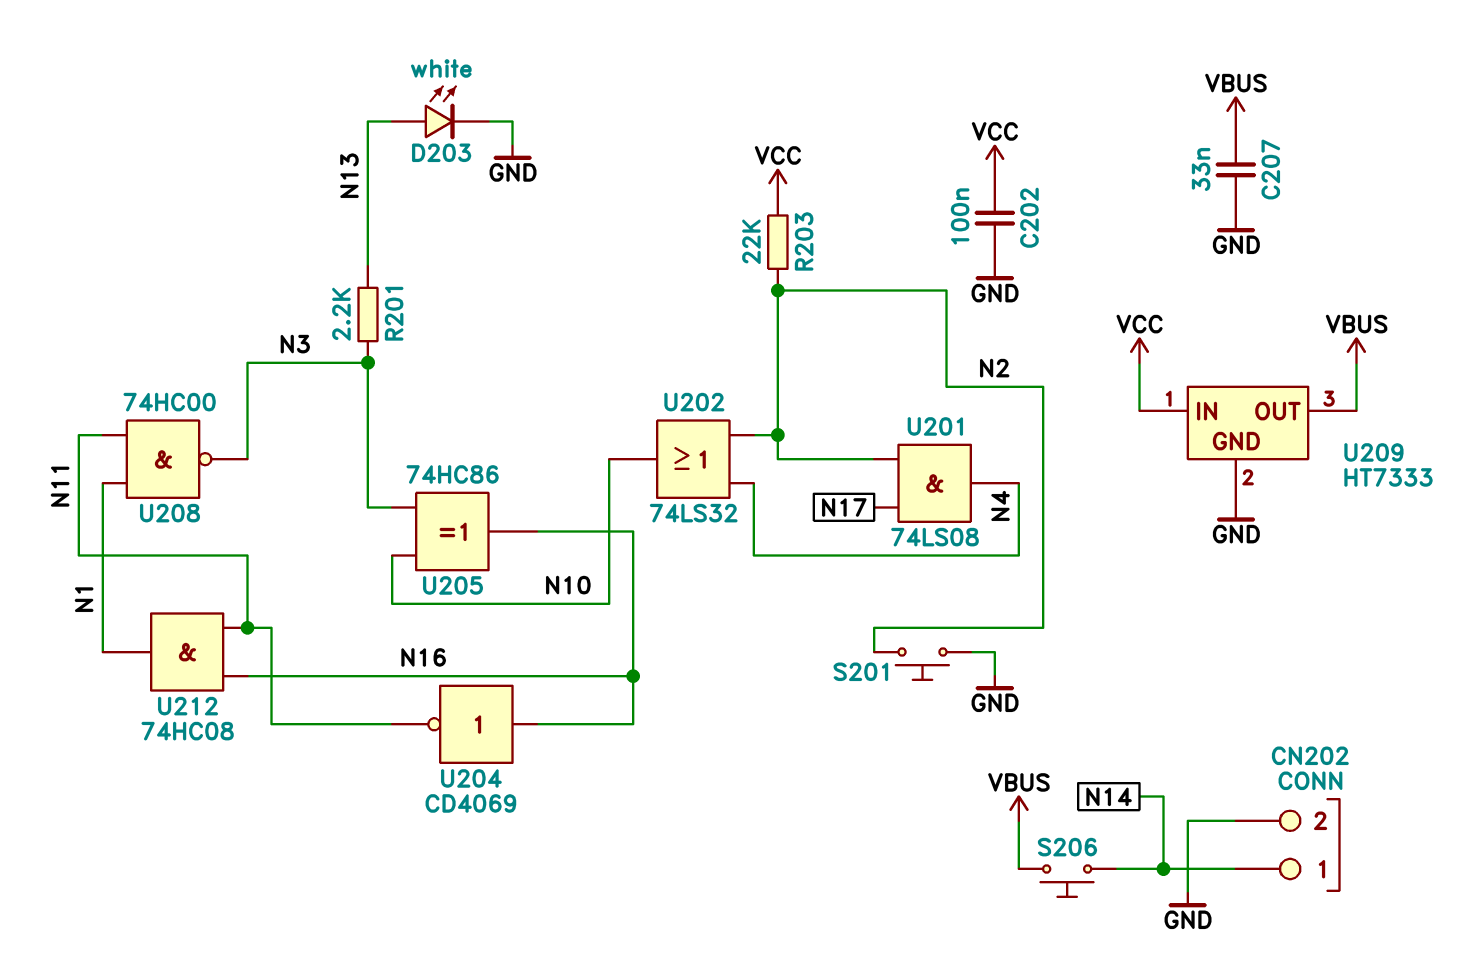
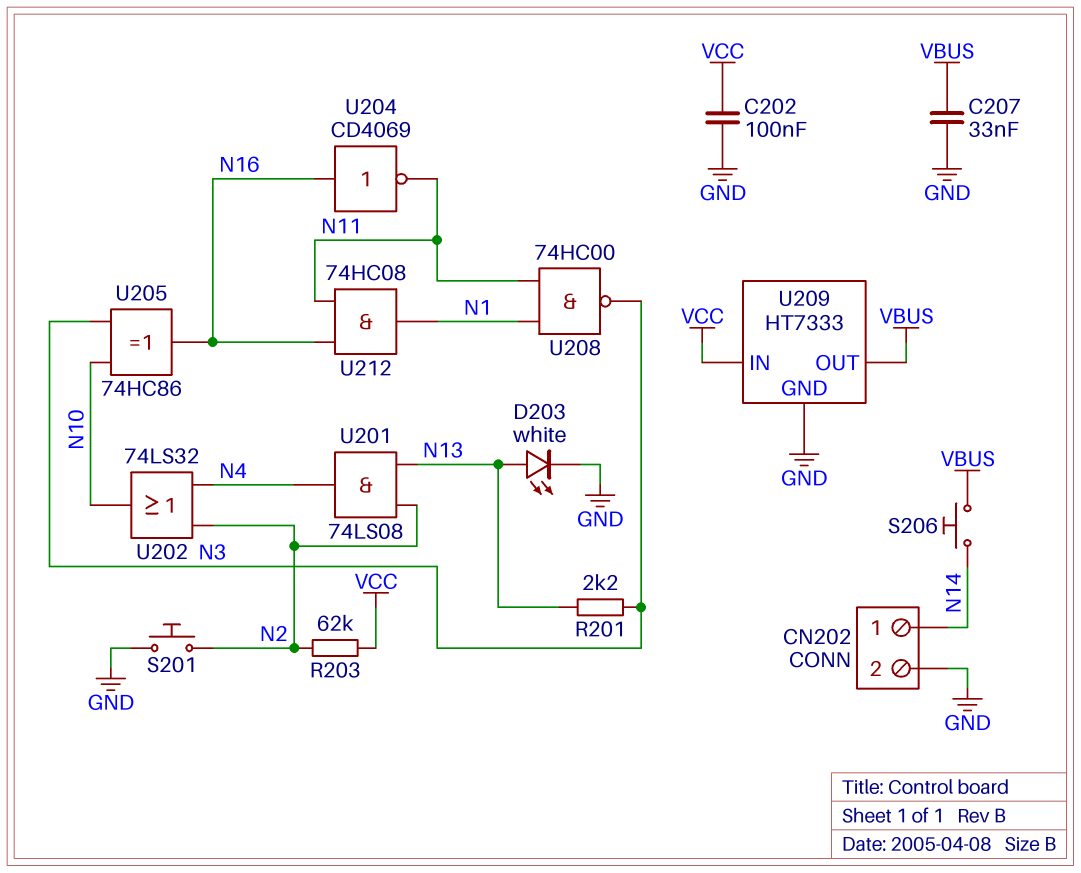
R203: 22k (N2, VCC) -> 62k (N2, VCC)
U201: AND 74LS08 (in N2, in N17, out N4) -> AND 74LS08 (in N2, in N13, out N4)

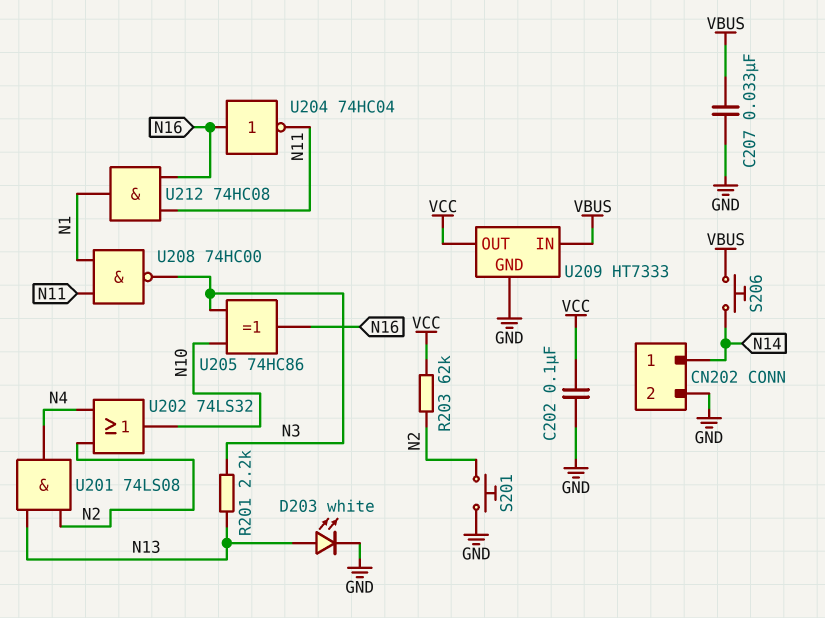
U204: NOT CD4069 (in N16, out N11) -> NOT 74HC04 (in N16, out N11)
U209 pin IN: VCC -> VBUS
U209 pin OUT: VBUS -> VCC

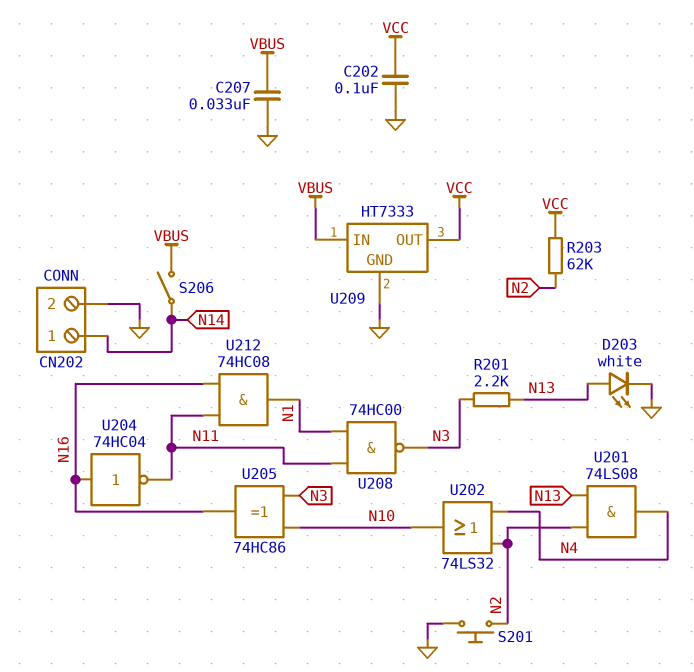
S206: button (N14, VBUS) -> switch (N14, VBUS)

